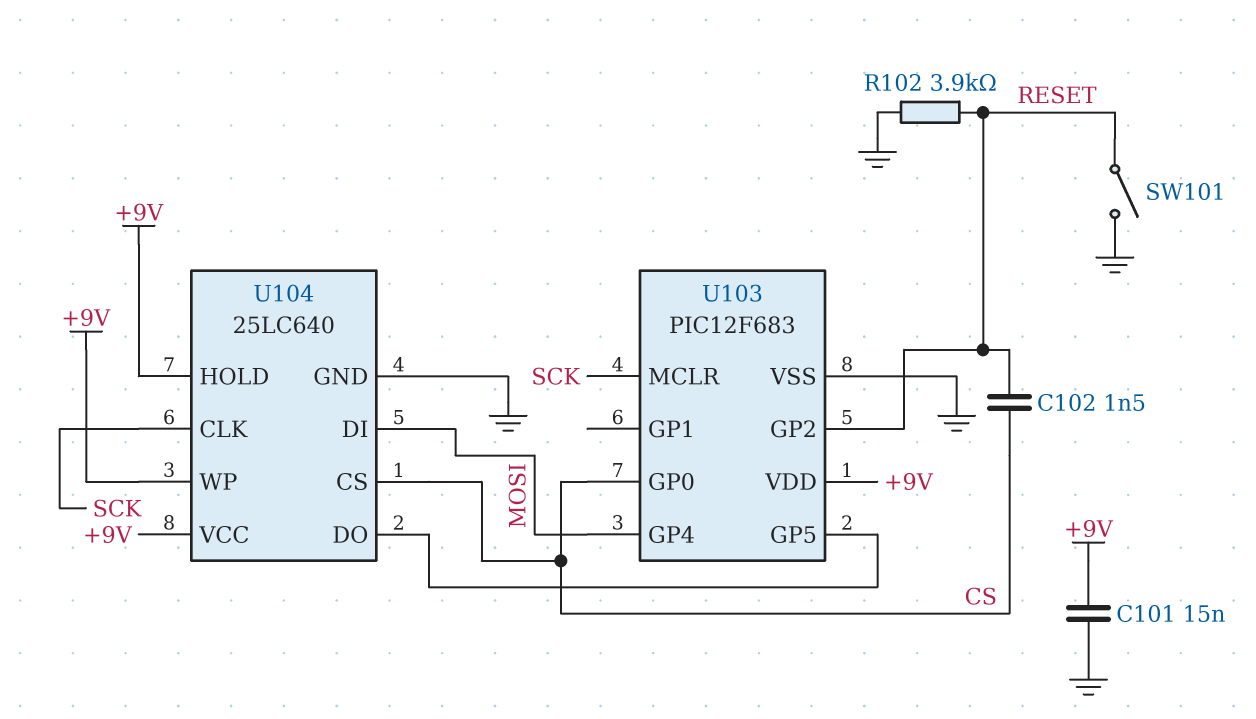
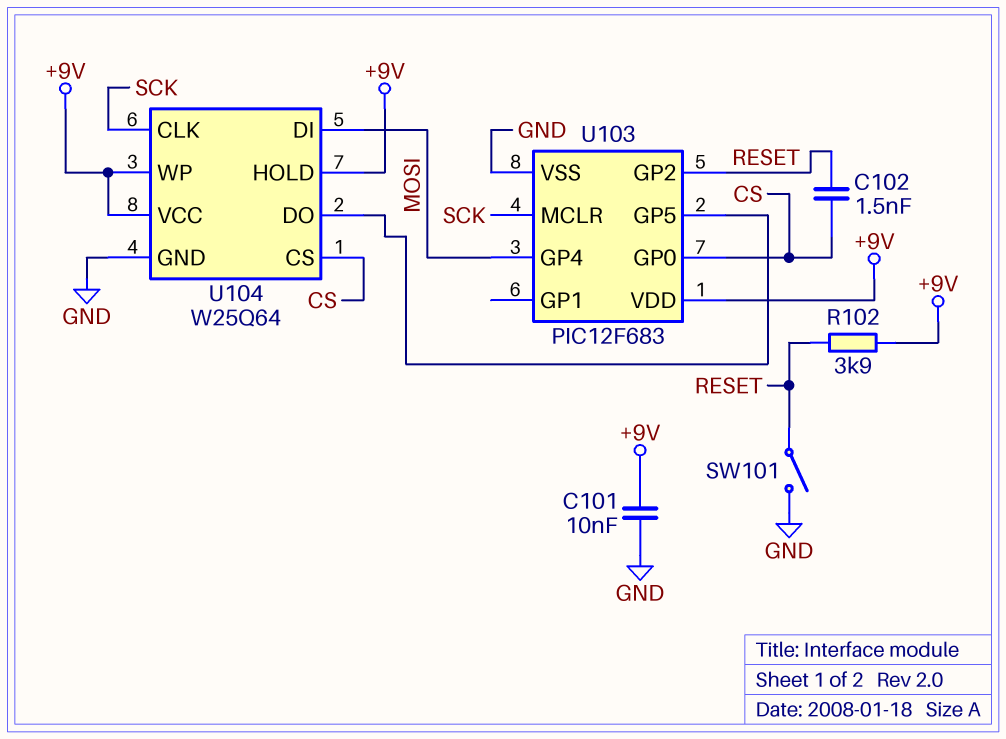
C101: 15nF (+9V, GND) -> 10nF (+9V, GND)
R102: 3.9k (GND, RESET) -> 3.9k (+9V, RESET)
U104: 25LC640 -> W25Q64

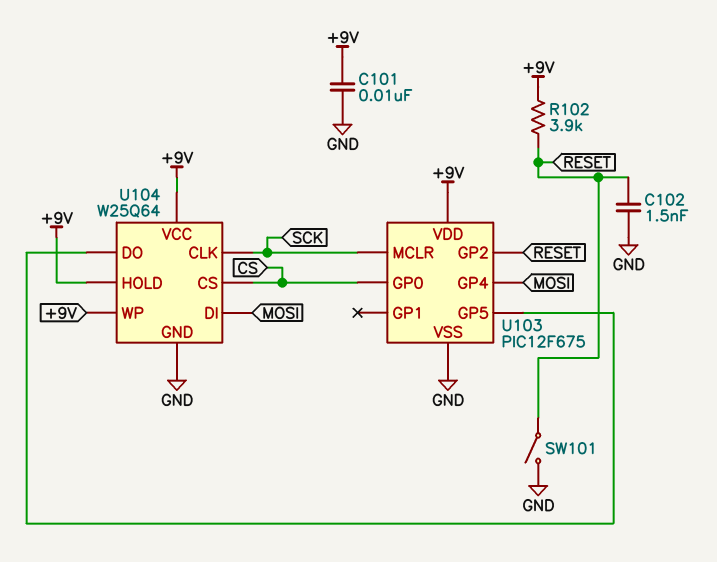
C102: 1.5nF (CS, RESET) -> 1.5nF (GND, RESET)
U103: PIC12F683 -> PIC12F675

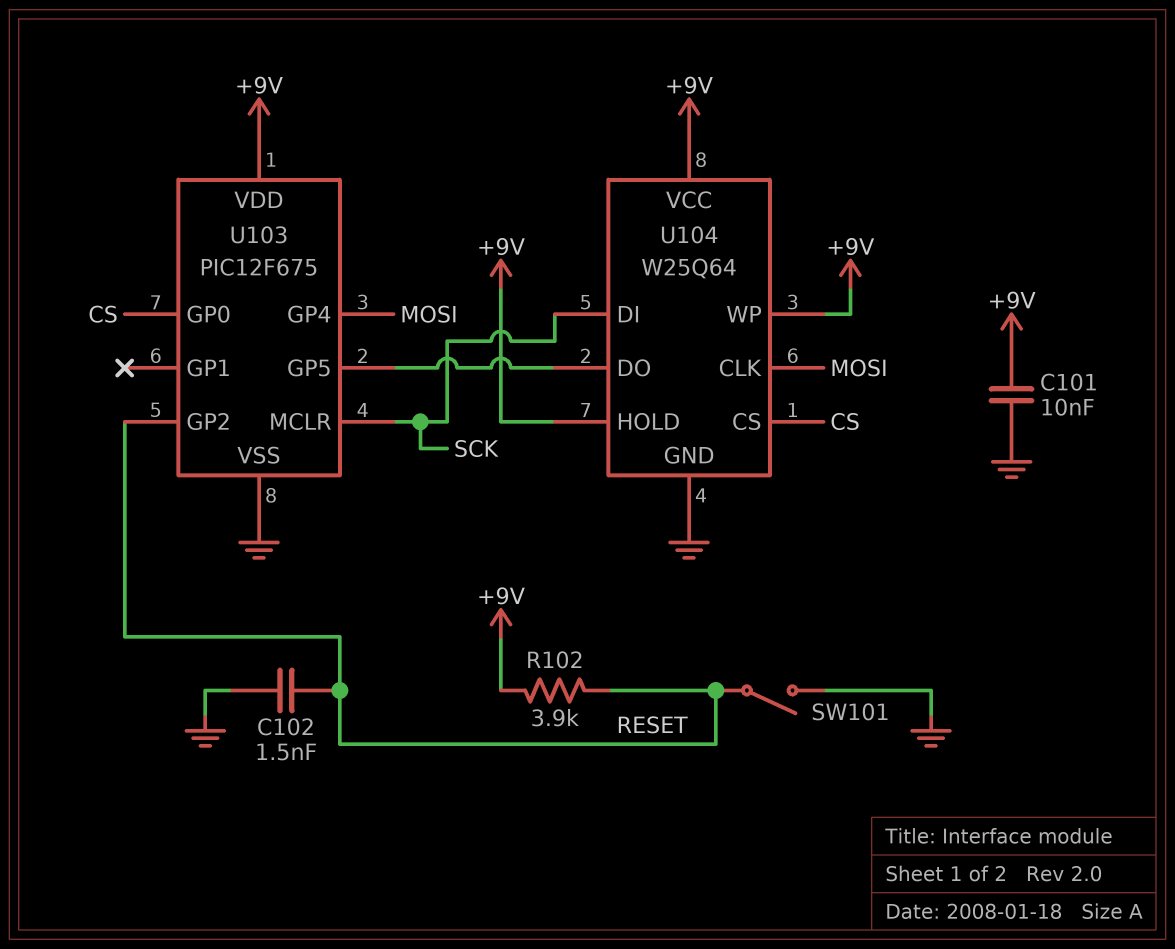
U104 pin CLK: SCK -> MOSI
U104 pin DI: MOSI -> SCK

